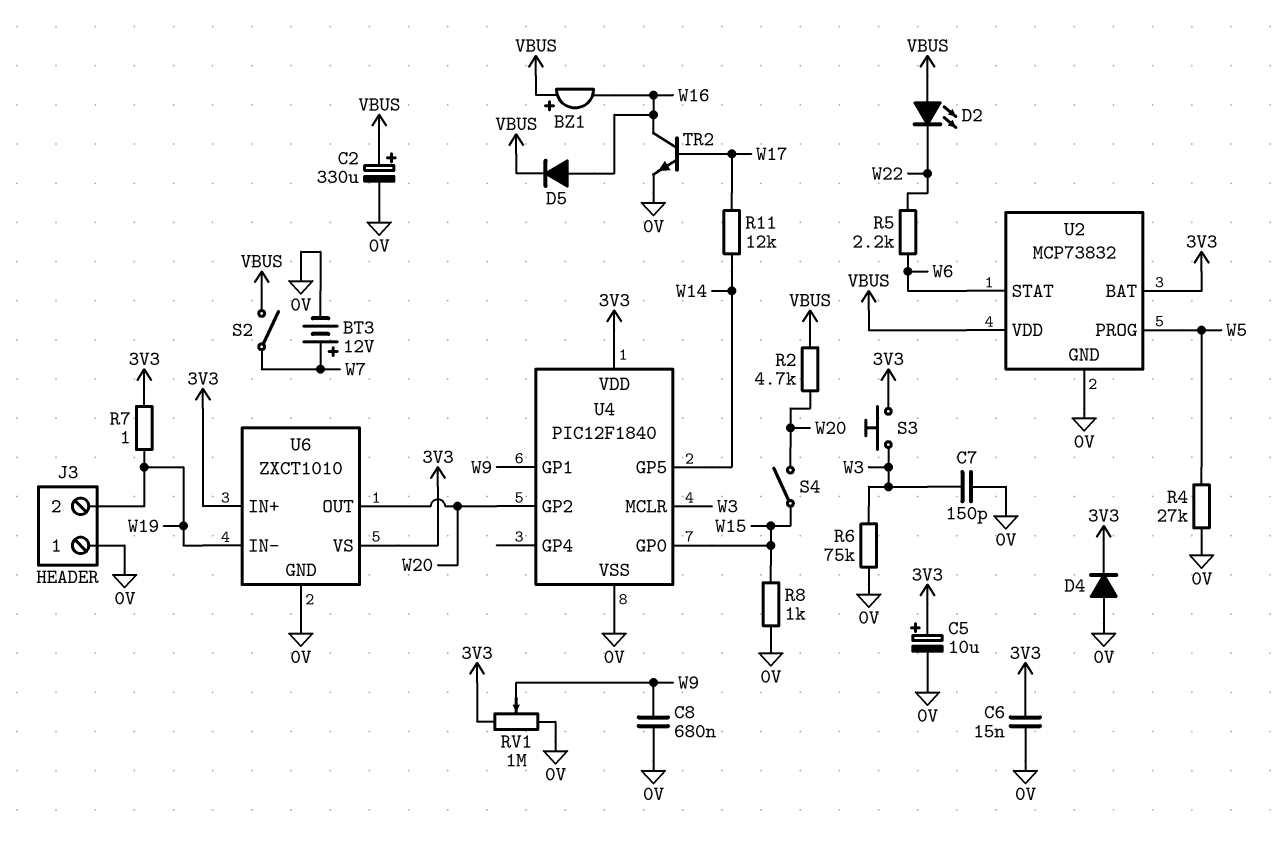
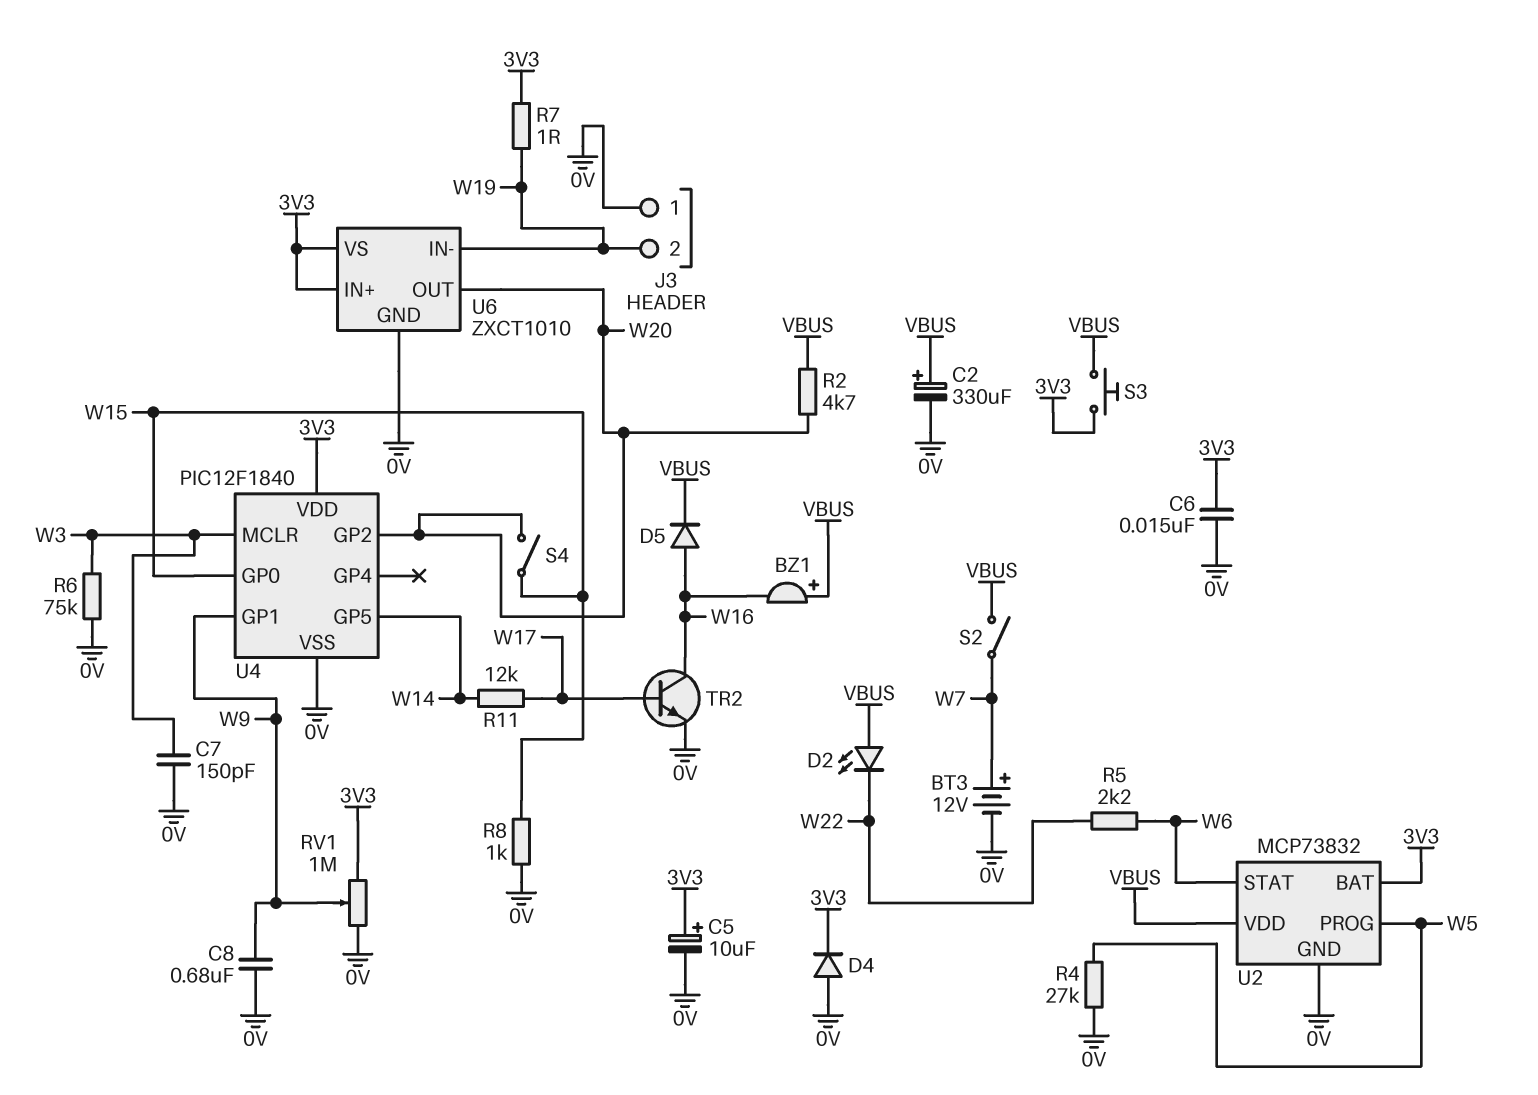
S3: button (3V3, W3) -> button (3V3, VBUS)

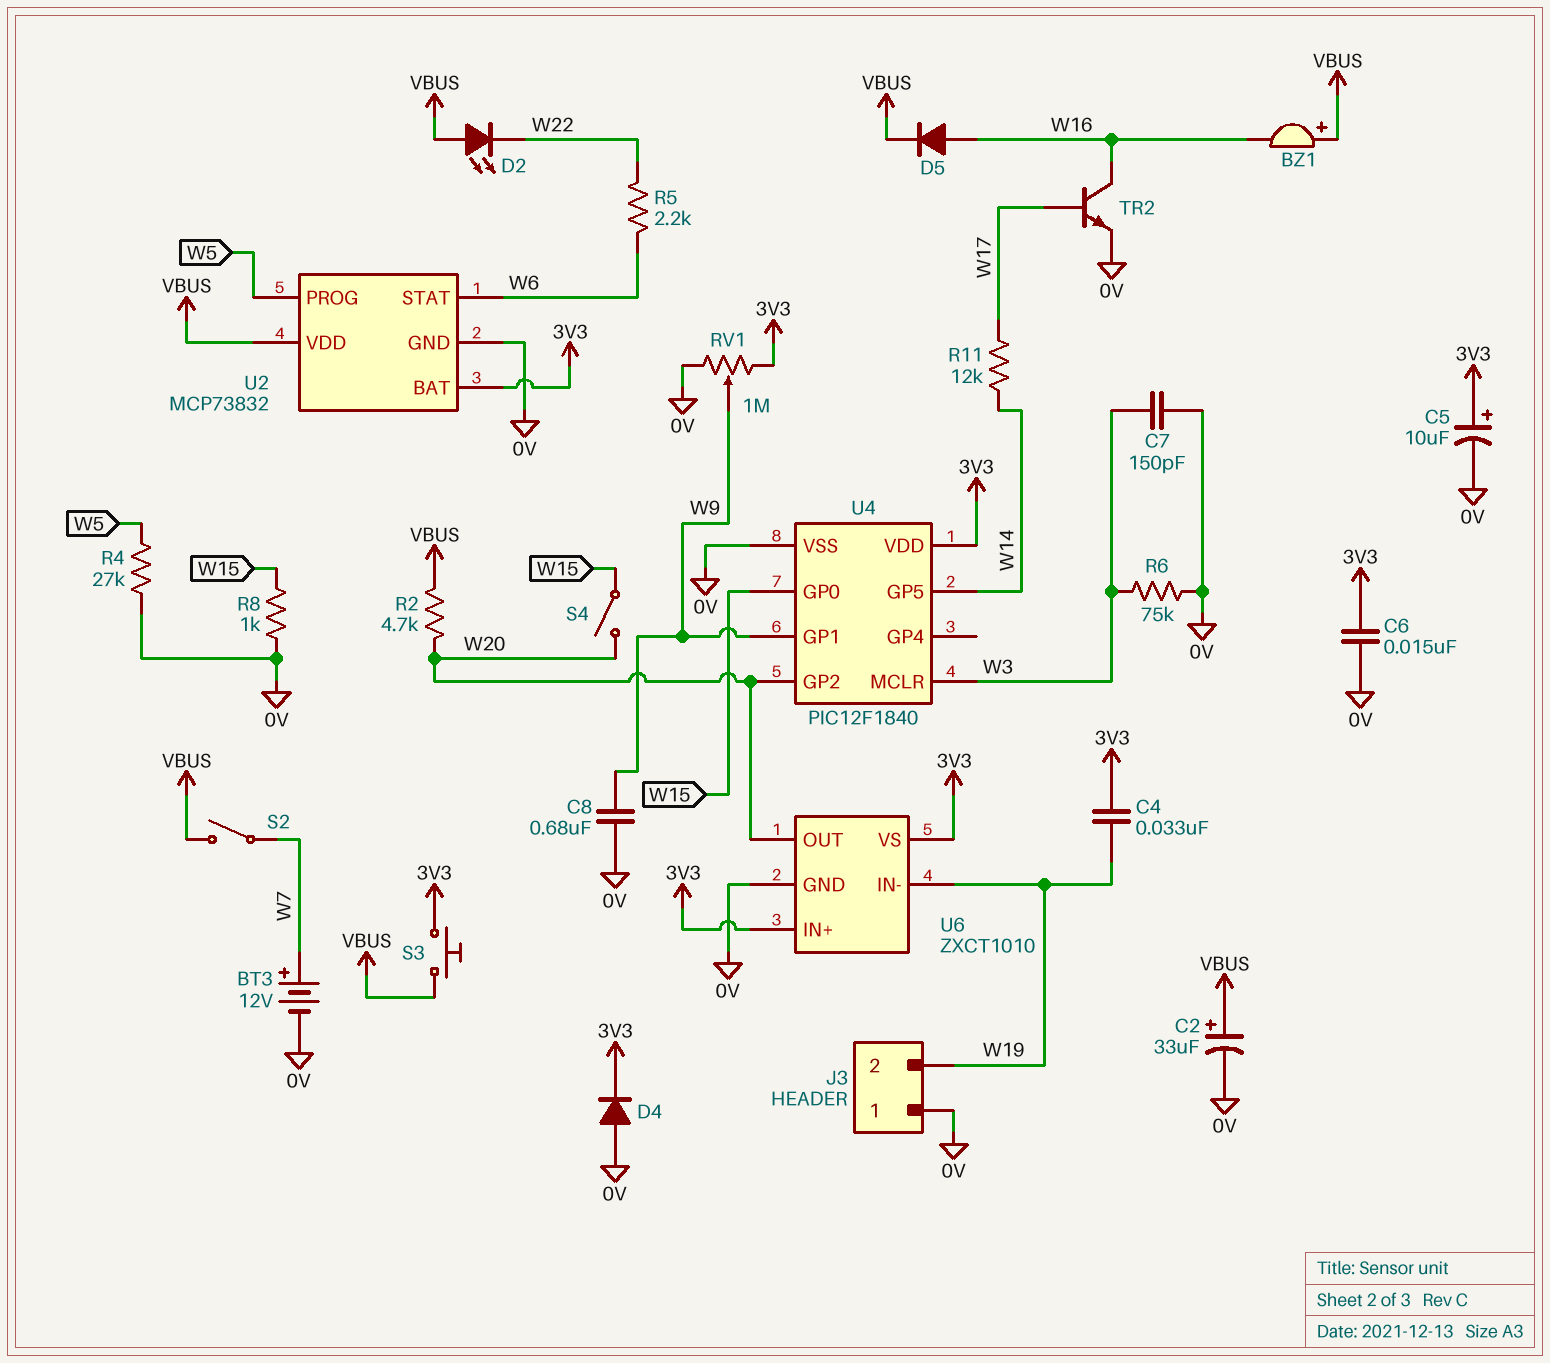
C2: 330uF (plus VBUS, minus 0V) -> 33uF (plus VBUS, minus 0V)
C4: none -> 33nF (3V3, W19)
R7: 1 (3V3, W19) -> none

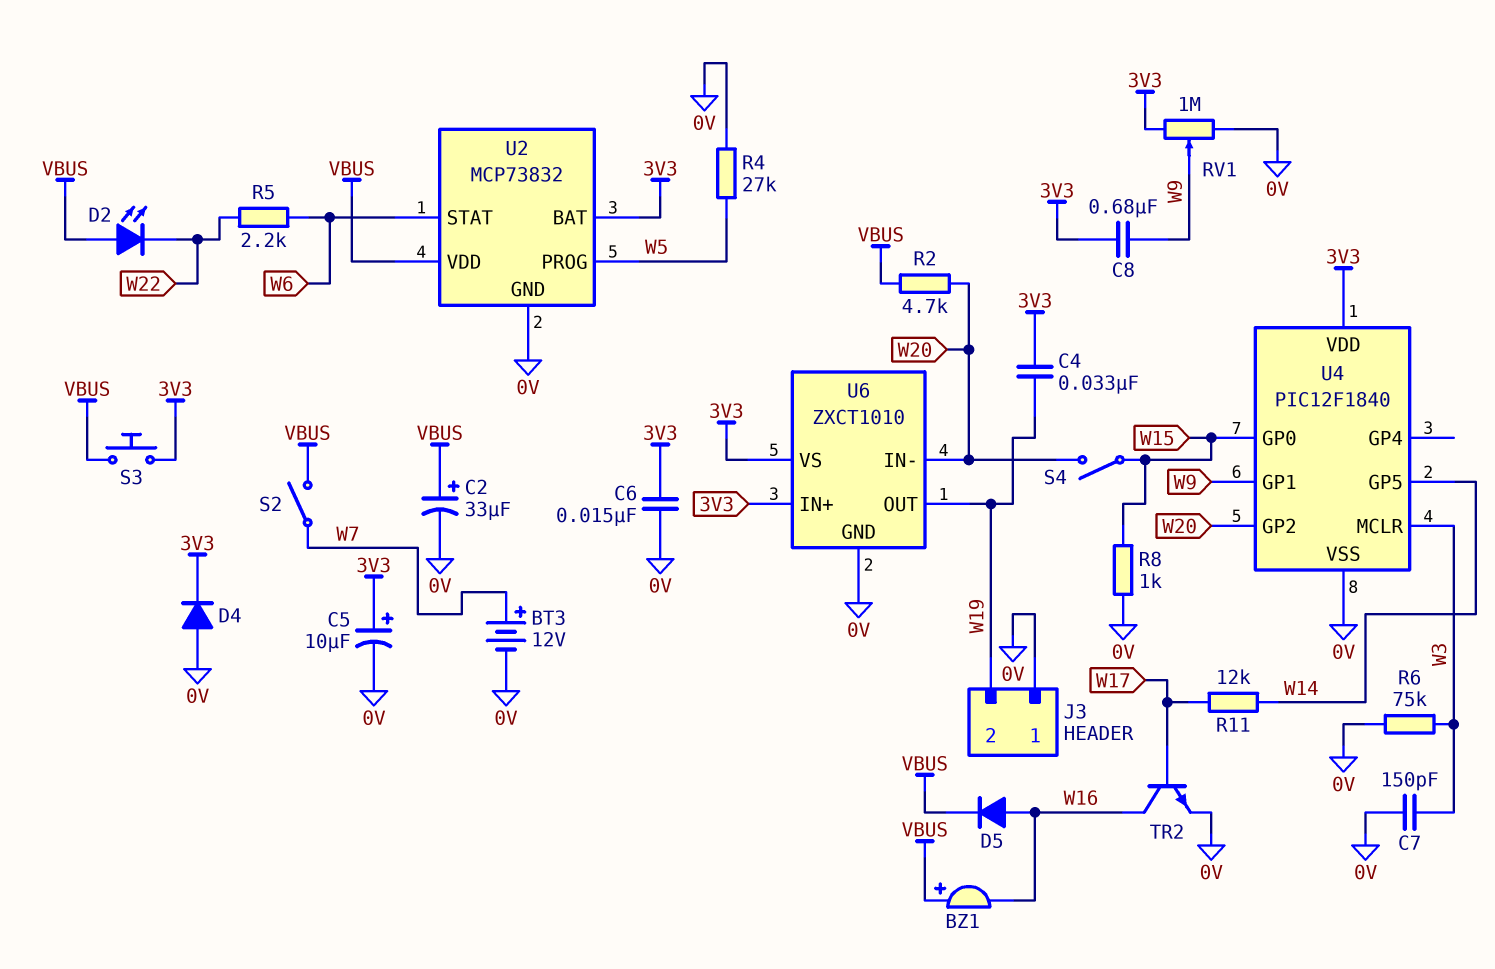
C8: 680nF (0V, W9) -> 680nF (3V3, W9)
U6 pin IN-: W19 -> W20
U6 pin OUT: W20 -> W19

